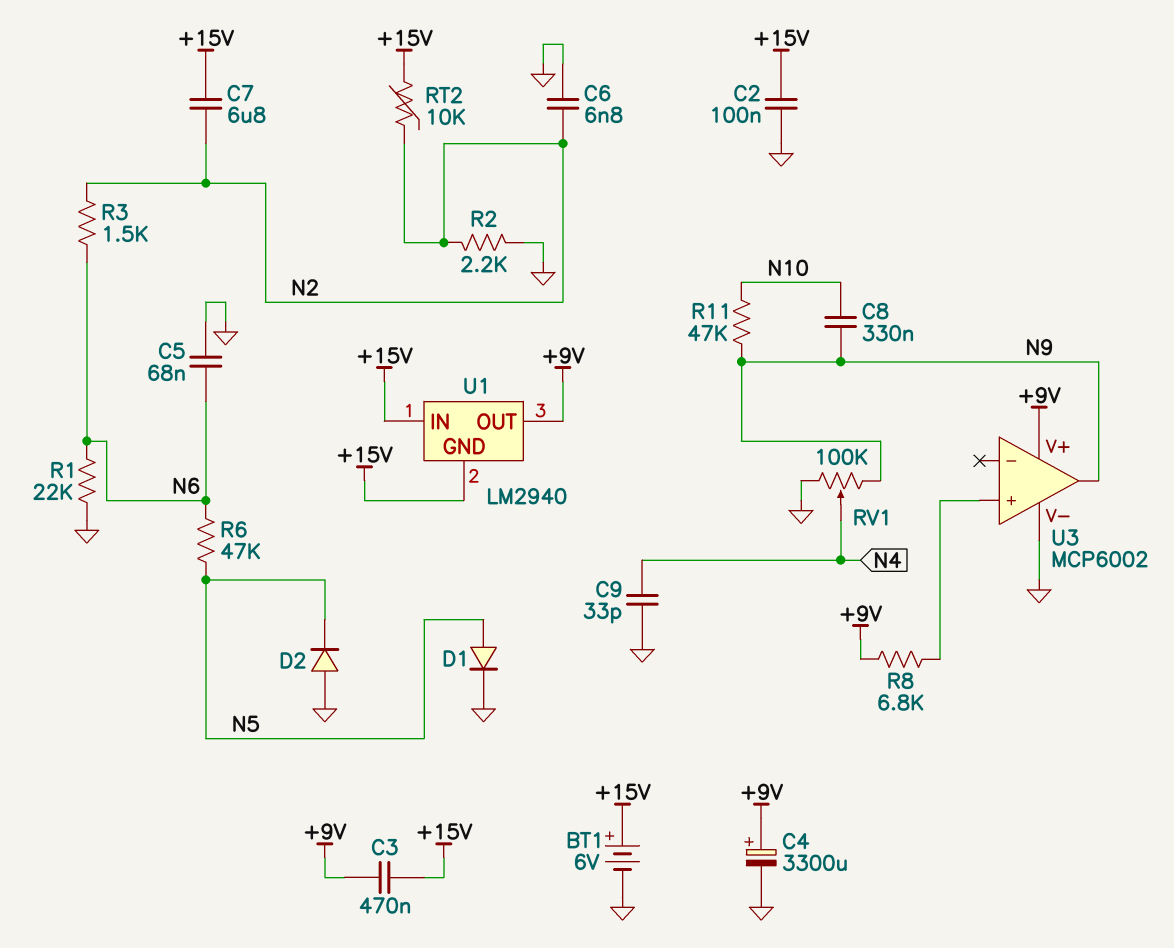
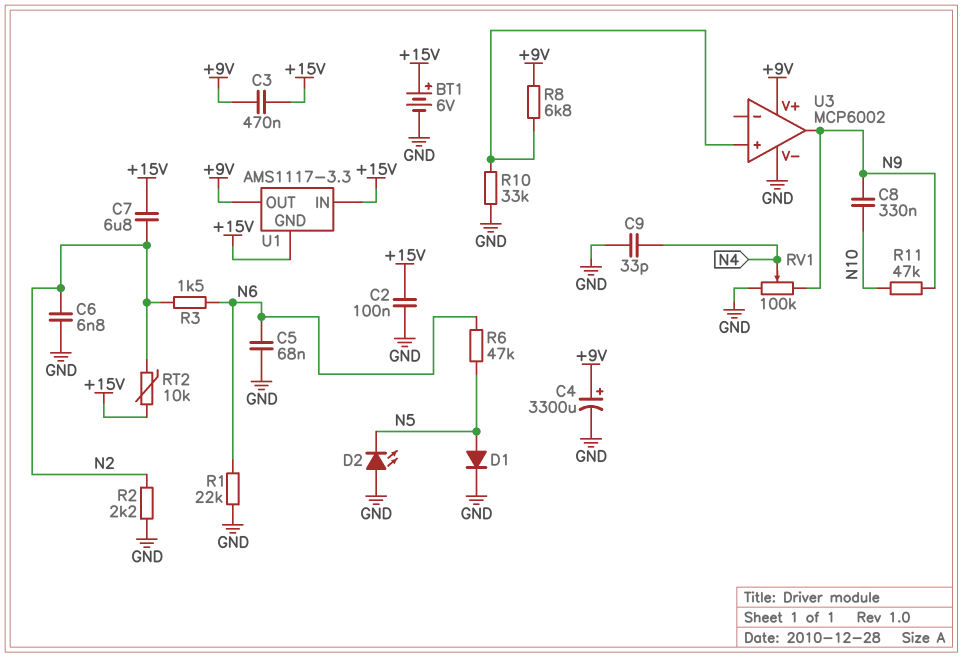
D2: diode (A GND, K N5) -> LED (A GND, K N5)
R10: none -> 33k (GND, U3/in+)
U1: LM2940 -> AMS1117-3.3

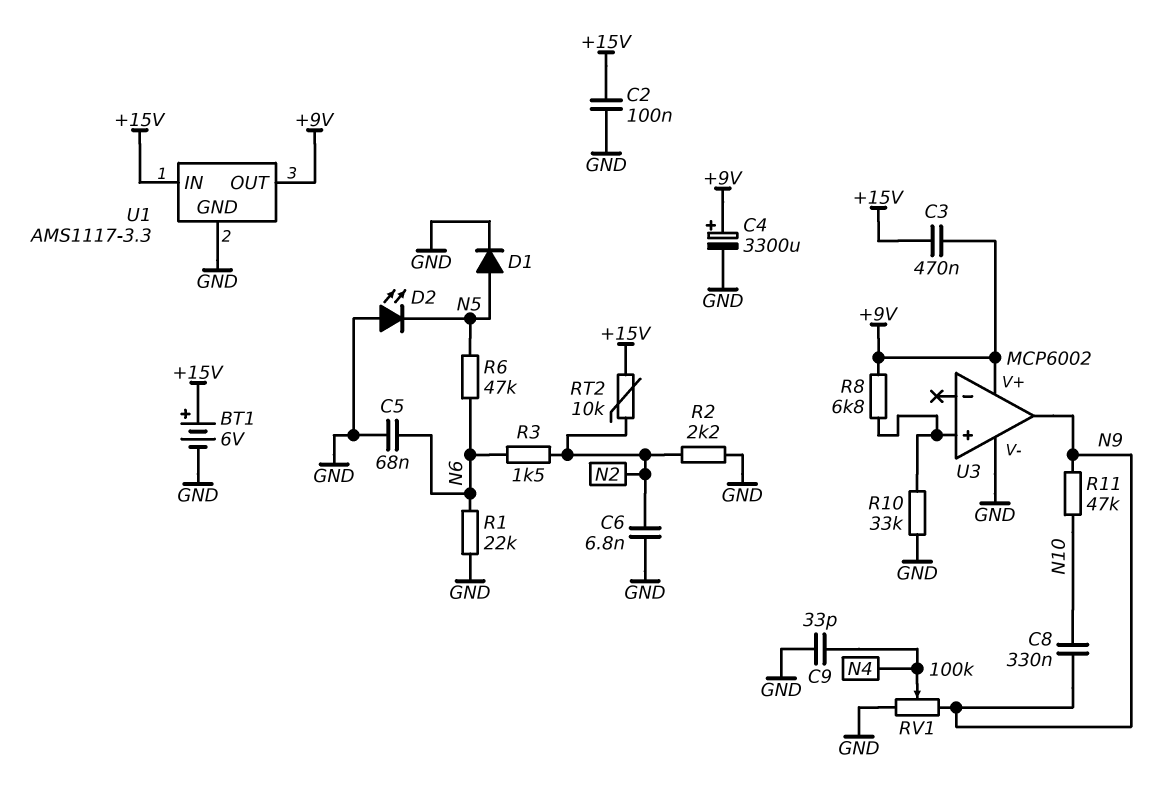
C7: 6.8uF (+15V, N2) -> none
U1 pin GND: +15V -> GND

